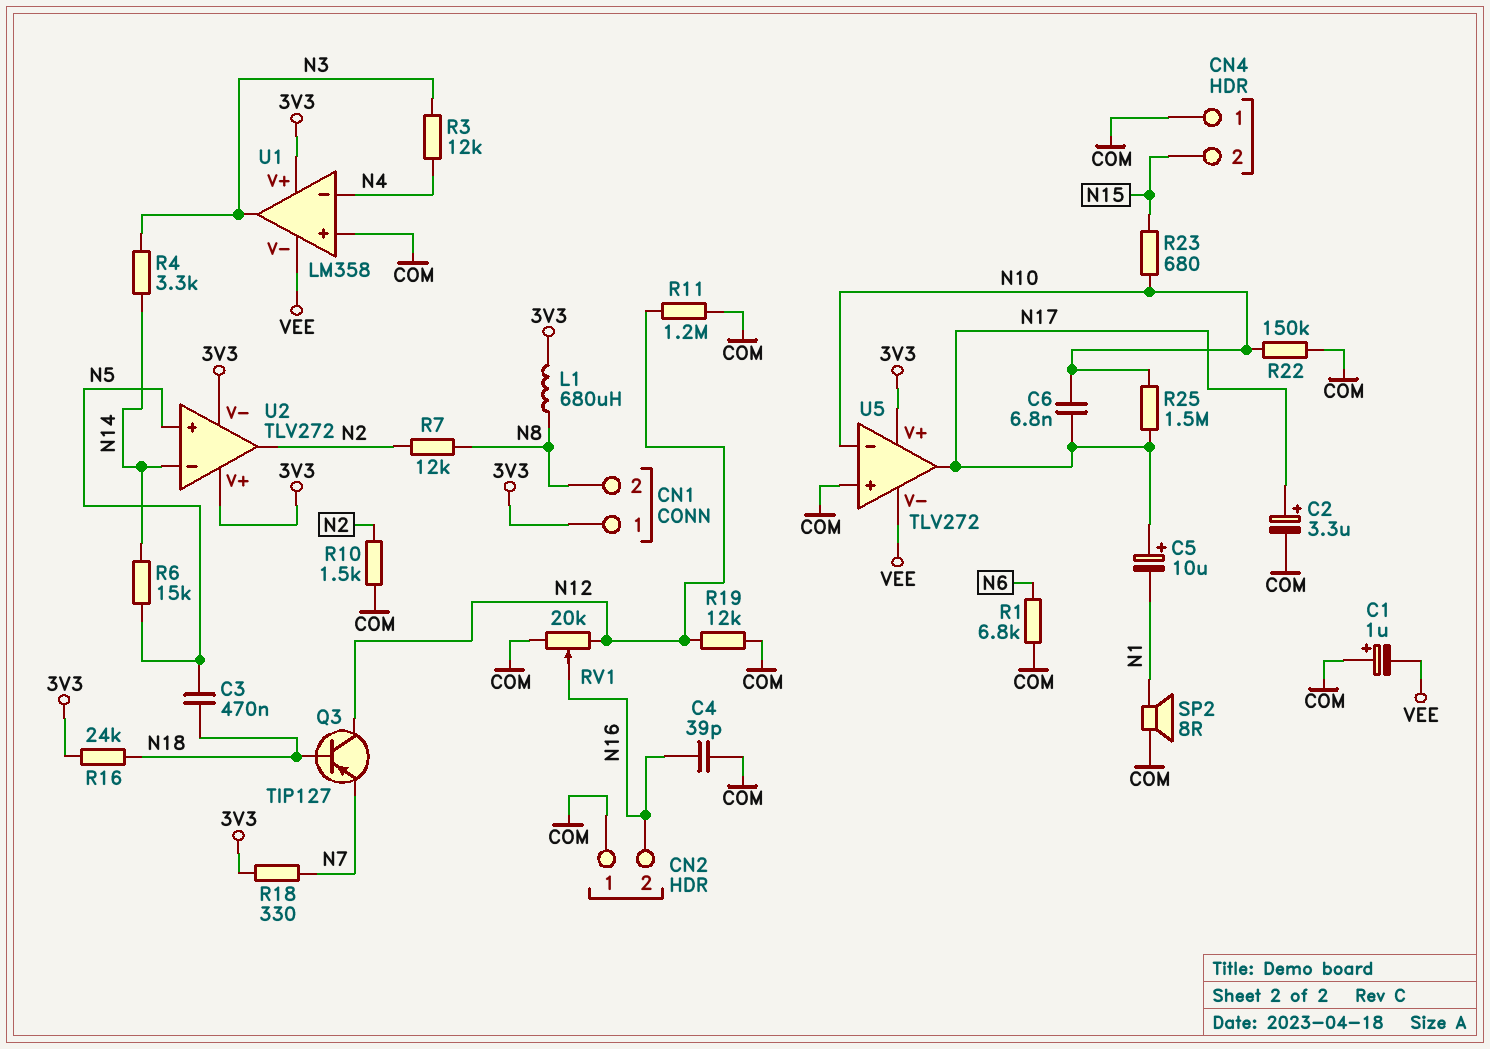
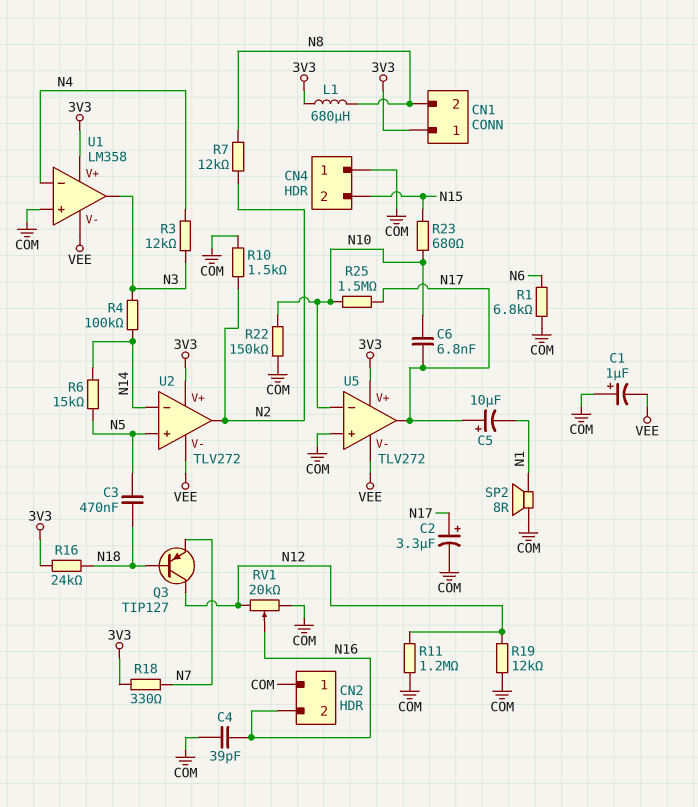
R4: 3.3k (N3, N14) -> 100k (N3, N14)
U2 pin V-: 3V3 -> VEE

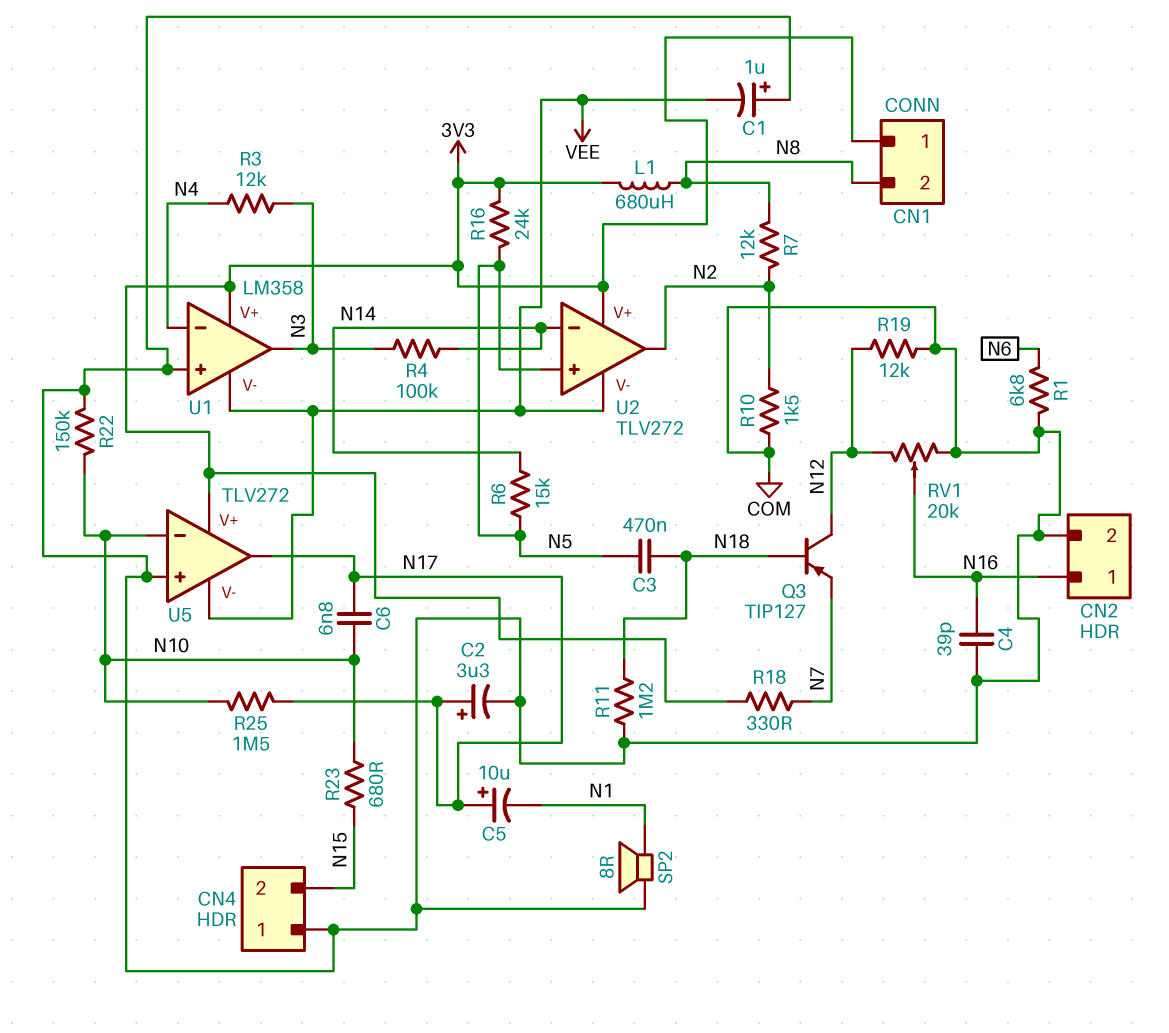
CN2 pin 1: COM -> N16
CN2 pin 2: N16 -> COM
R11: 1.2M (COM, N12) -> 1.2M (COM, N18)
R16: 24k (3V3, N18) -> 24k (3V3, N5)

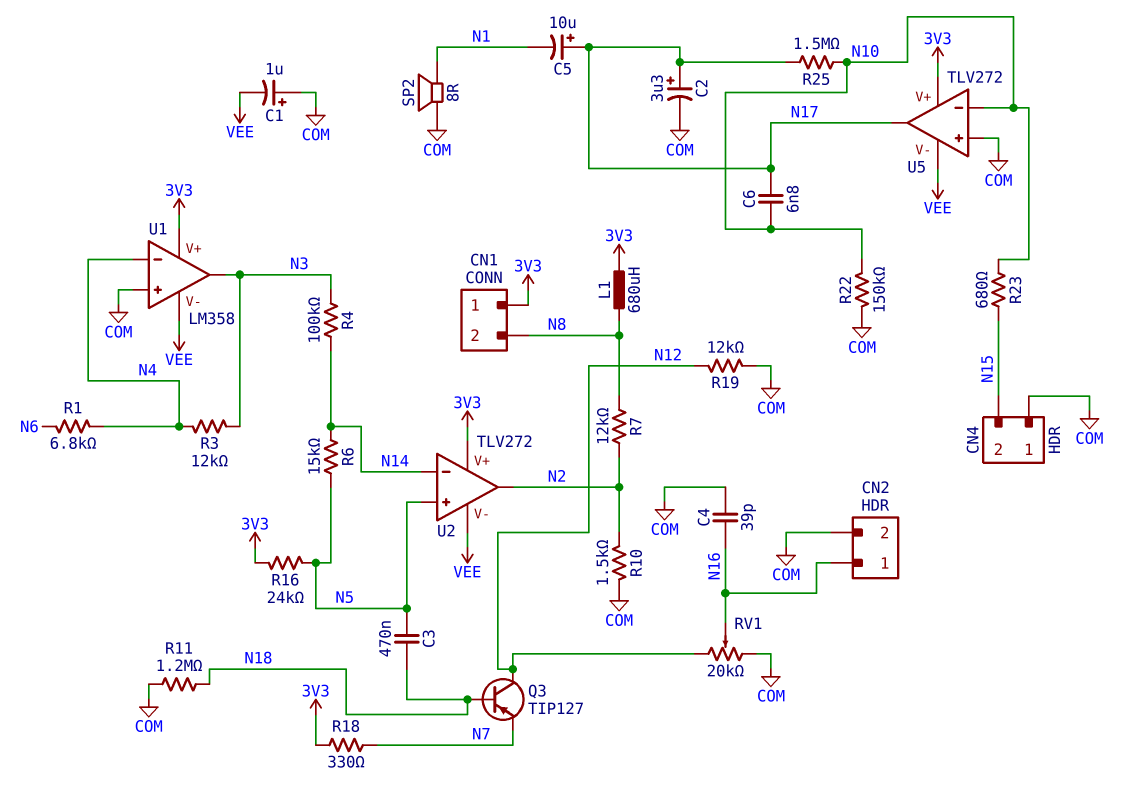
R1: 6.8k (COM, N6) -> 6.8k (N4, N6)

